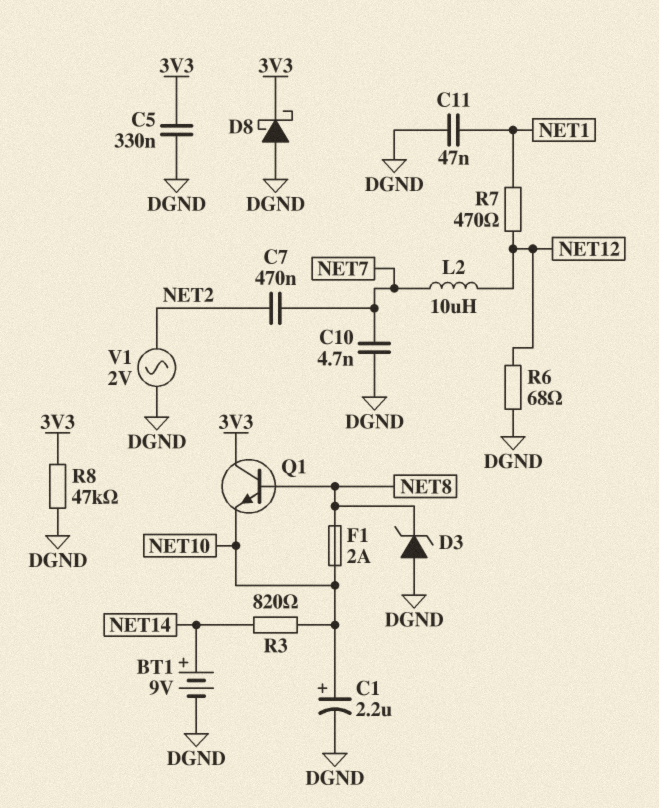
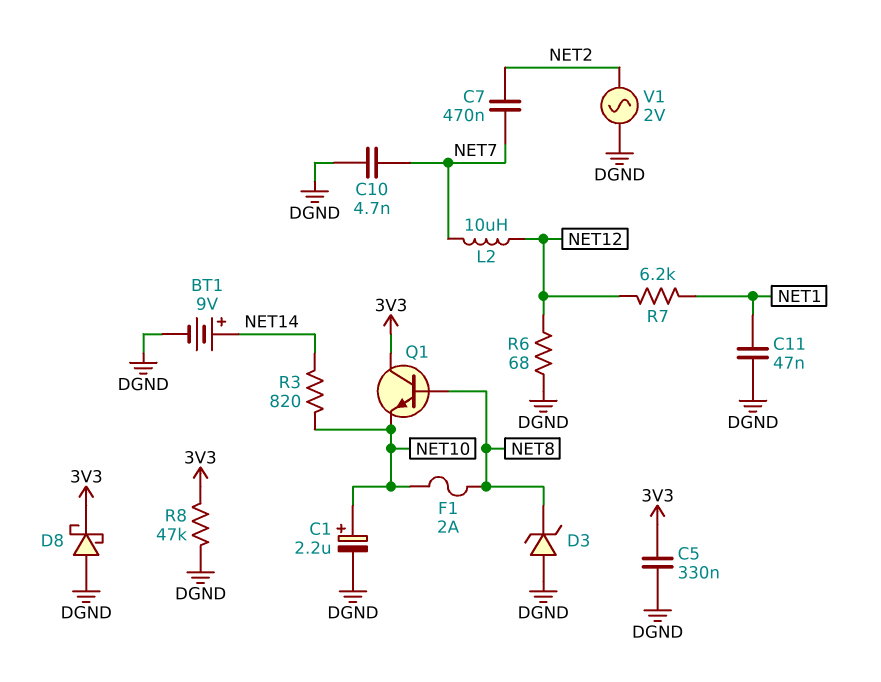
R7: 470 (NET1, NET12) -> 6.2k (NET1, NET12)

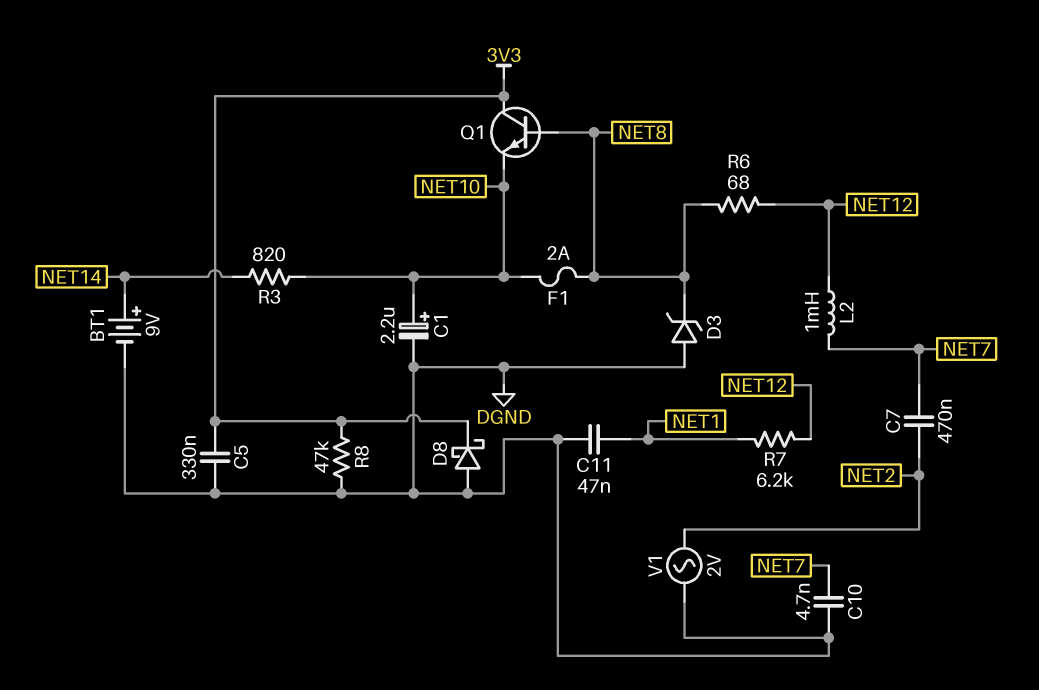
L2: 10uH (NET7, NET12) -> 1mH (NET7, NET12)
R6: 68 (DGND, NET12) -> 68 (NET8, NET12)

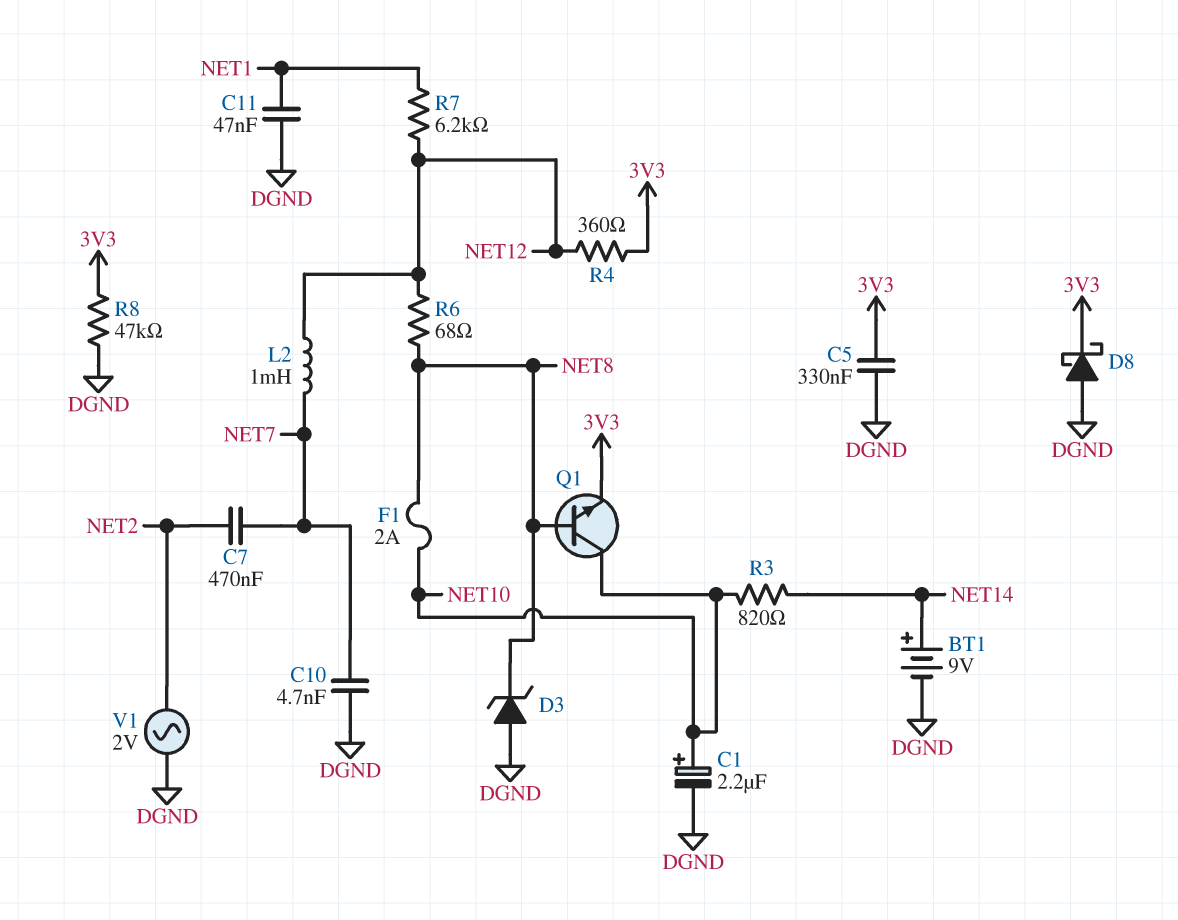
Q1: NPN (B NET8, C 3V3, E NET10) -> NPN (B NET8, C NET10, E 3V3)
R4: none -> 360 (3V3, NET12)

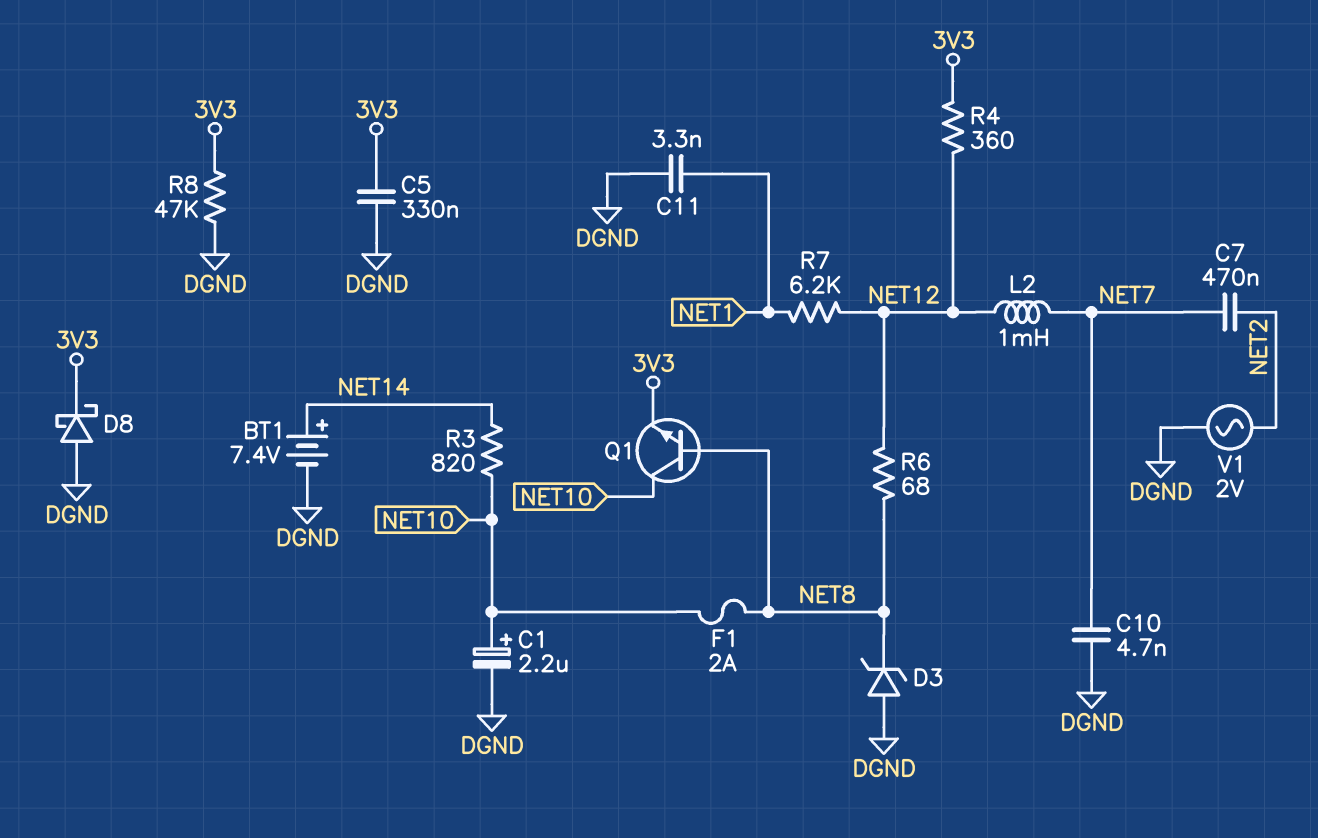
BT1: 9V (plus NET14, minus DGND) -> 7.4V (plus NET14, minus DGND)
C11: 47nF (DGND, NET1) -> 3.3nF (DGND, NET1)

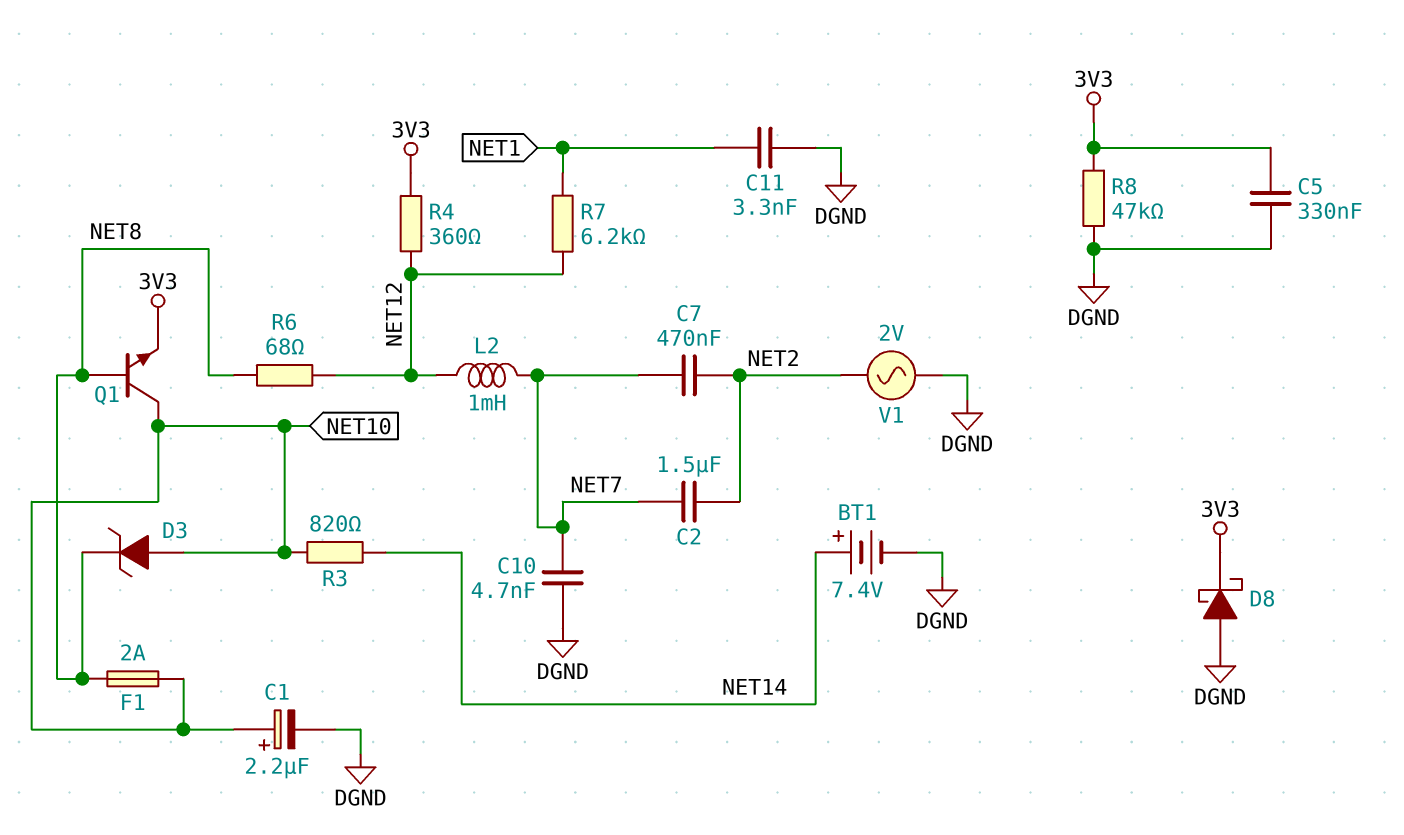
C2: none -> 1.5uF (NET2, NET7)
D3: zener (A DGND, K NET8) -> zener (A NET10, K NET8)

